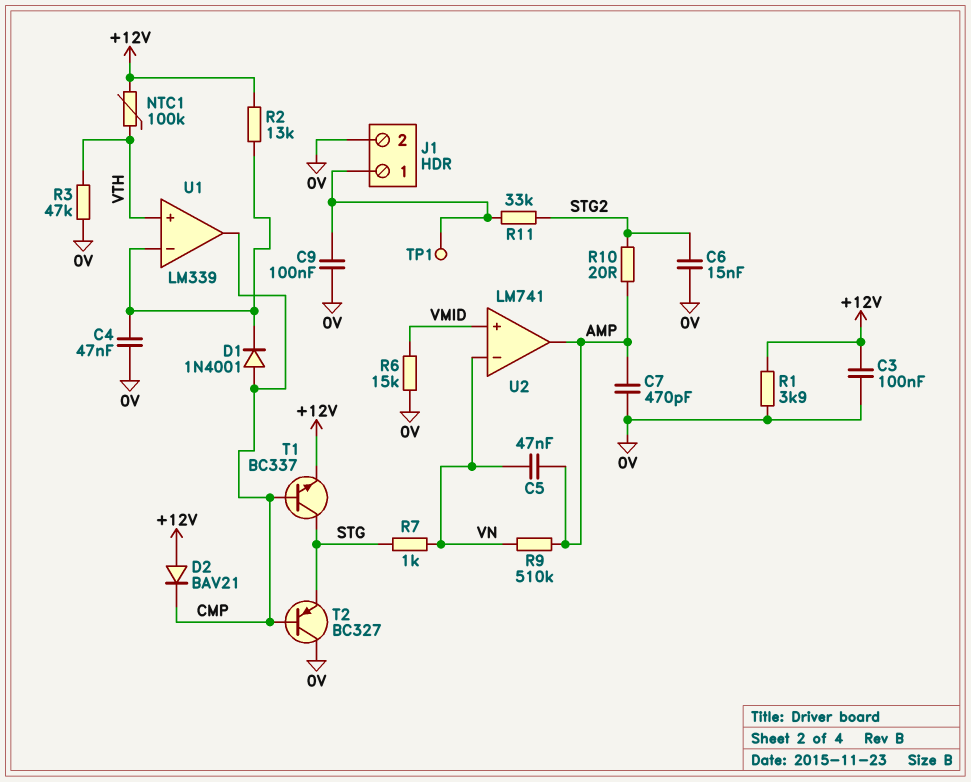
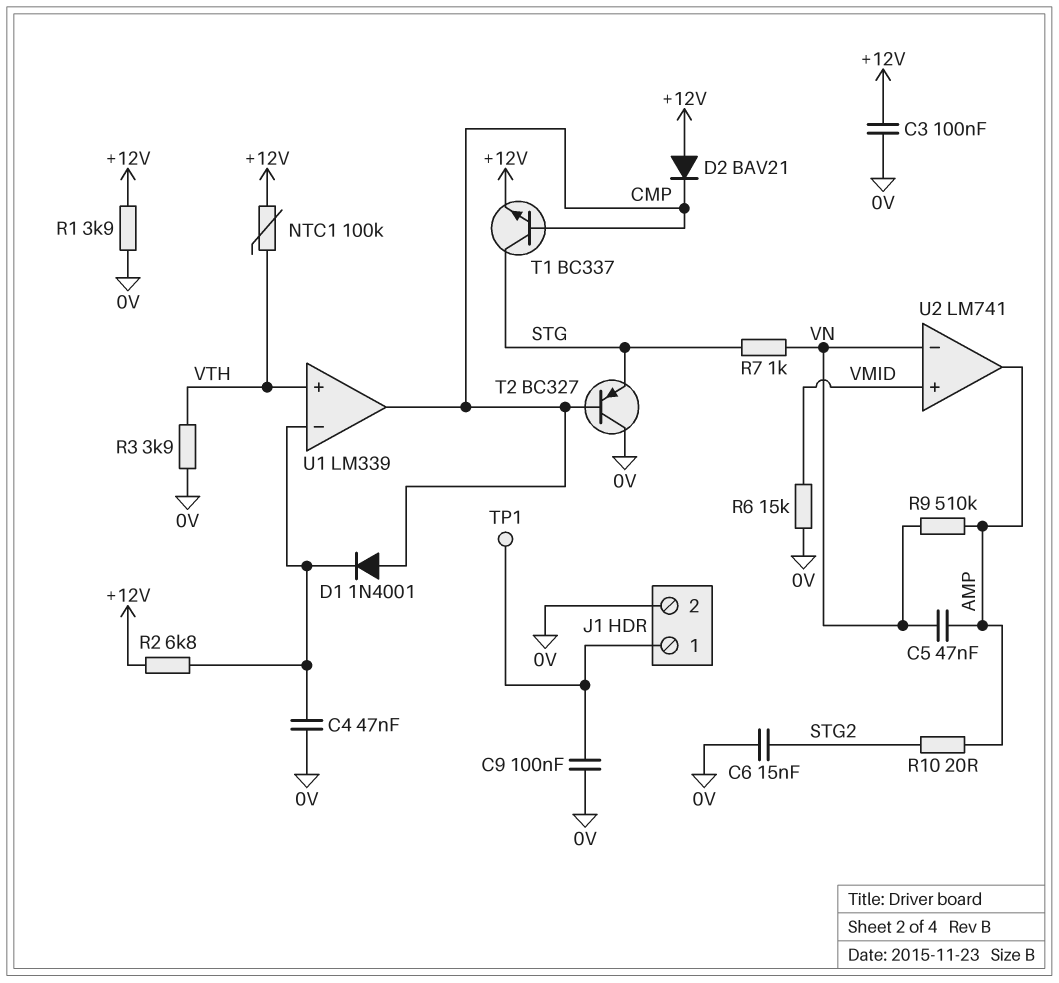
C7: 470pF (0V, AMP) -> none
R2: 13k (+12V, U1/in-) -> 6.8k (+12V, U1/in-)
R3: 47k (0V, VTH) -> 3.9k (0V, VTH)
R11: 33k (J1/1, STG2) -> none

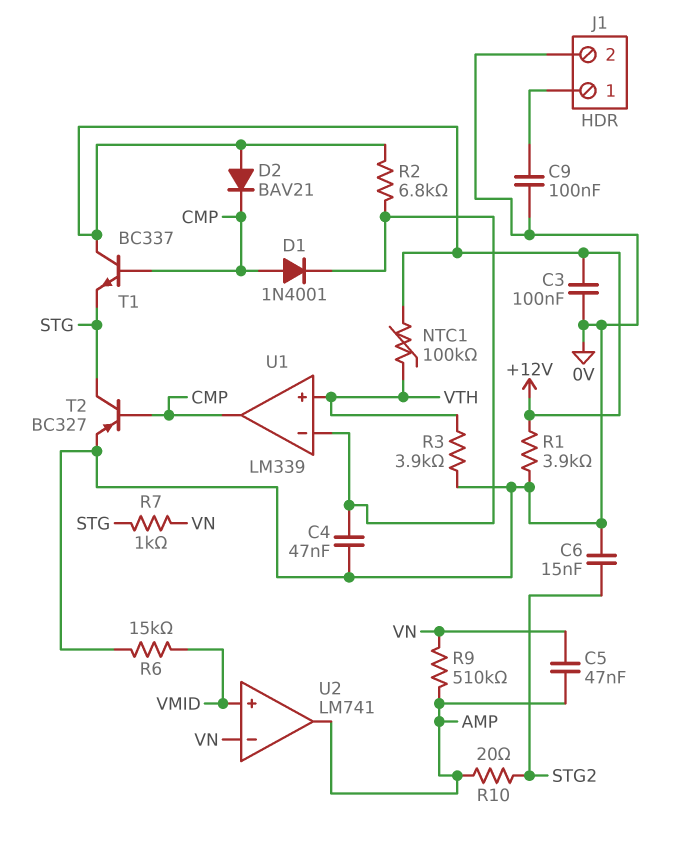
T1: NPN BC337 (B CMP, C STG, E +12V) -> NPN BC337 (B CMP, C +12V, E STG)
T2: PNP BC327 (B CMP, C 0V, E STG) -> PNP BC327 (B CMP, C STG, E 0V)
TP1: test point (J1/1) -> none

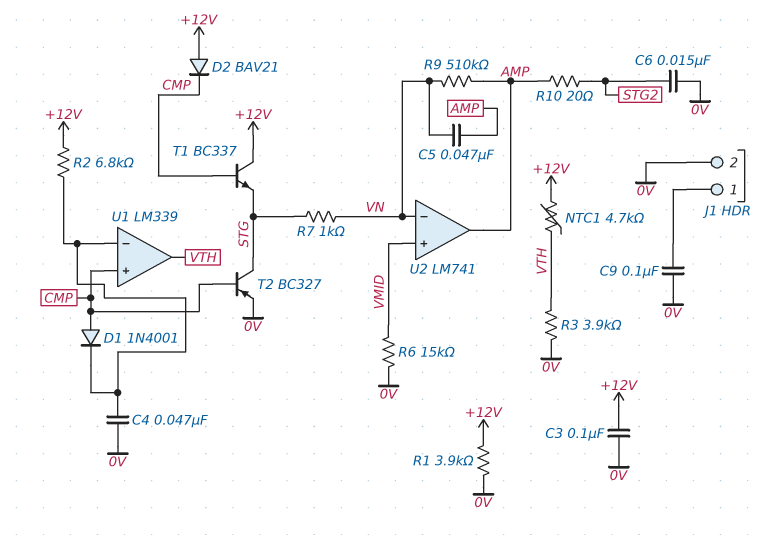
NTC1: 100k (+12V, VTH) -> 4.7k (+12V, VTH)
U1 pin in+: VTH -> CMP
U1 pin out: CMP -> VTH

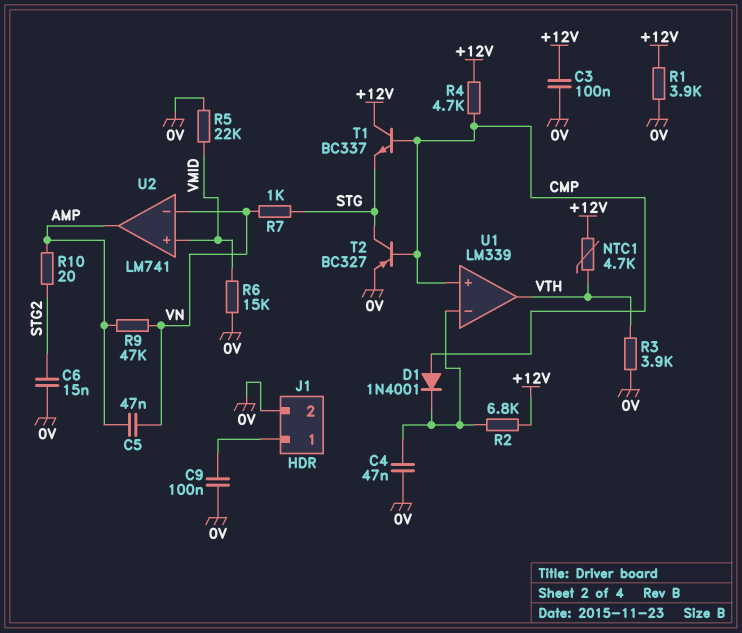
D2: diode BAV21 (A +12V, K CMP) -> none
R4: none -> 4.7k (+12V, CMP)
R5: none -> 22k (0V, VMID)
R9: 510k (AMP, VN) -> 47k (AMP, VN)

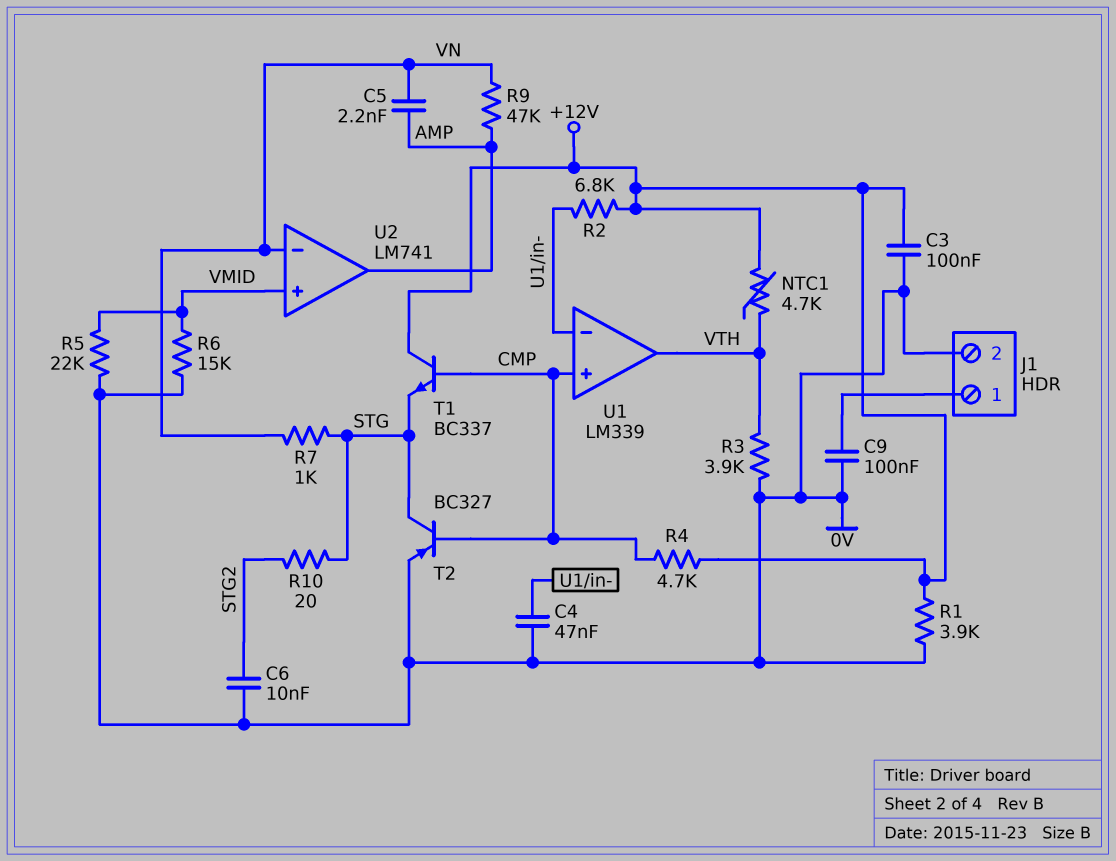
C5: 47nF (AMP, VN) -> 2.2nF (AMP, VN)
C6: 15nF (0V, STG2) -> 10nF (0V, STG2)
D1: diode 1N4001 (A CMP, K U1/in-) -> none
R10: 20 (AMP, STG2) -> 20 (STG, STG2)

